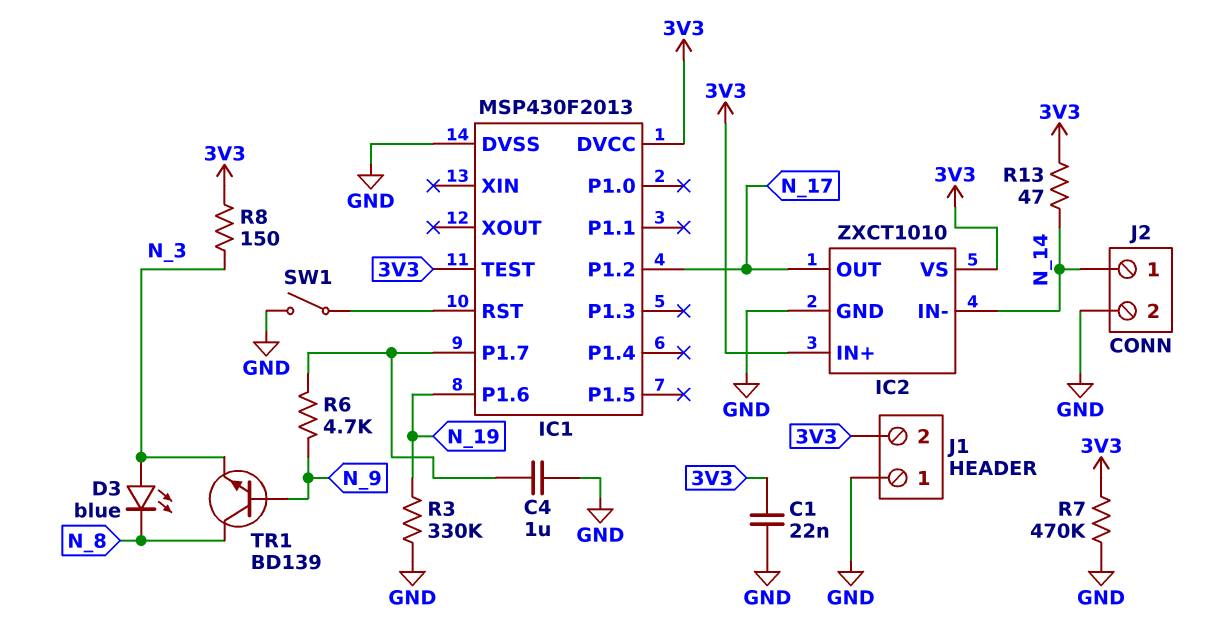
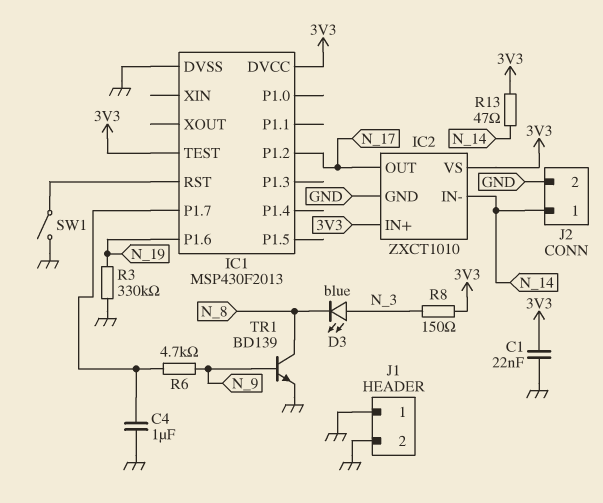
J1 pin 2: 3V3 -> GND
R7: 470k (3V3, GND) -> none
TR1: NPN BD139 (B N_9, C N_8, E N_3) -> NPN BD139 (B N_9, C N_8, E GND)

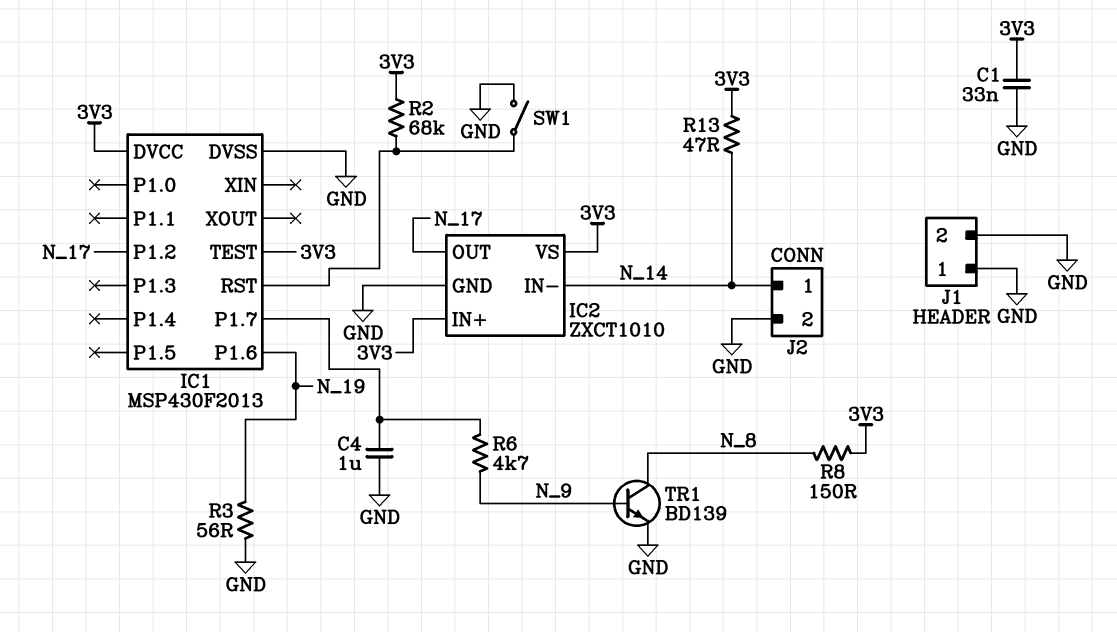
C1: 22nF (3V3, GND) -> 33nF (3V3, GND)
D3: LED blue (A N_3, K N_8) -> none
R2: none -> 68k (3V3, IC1/RST)
R3: 330k (GND, N_19) -> 56 (GND, N_19)
R8: 150 (3V3, N_3) -> 150 (3V3, N_8)

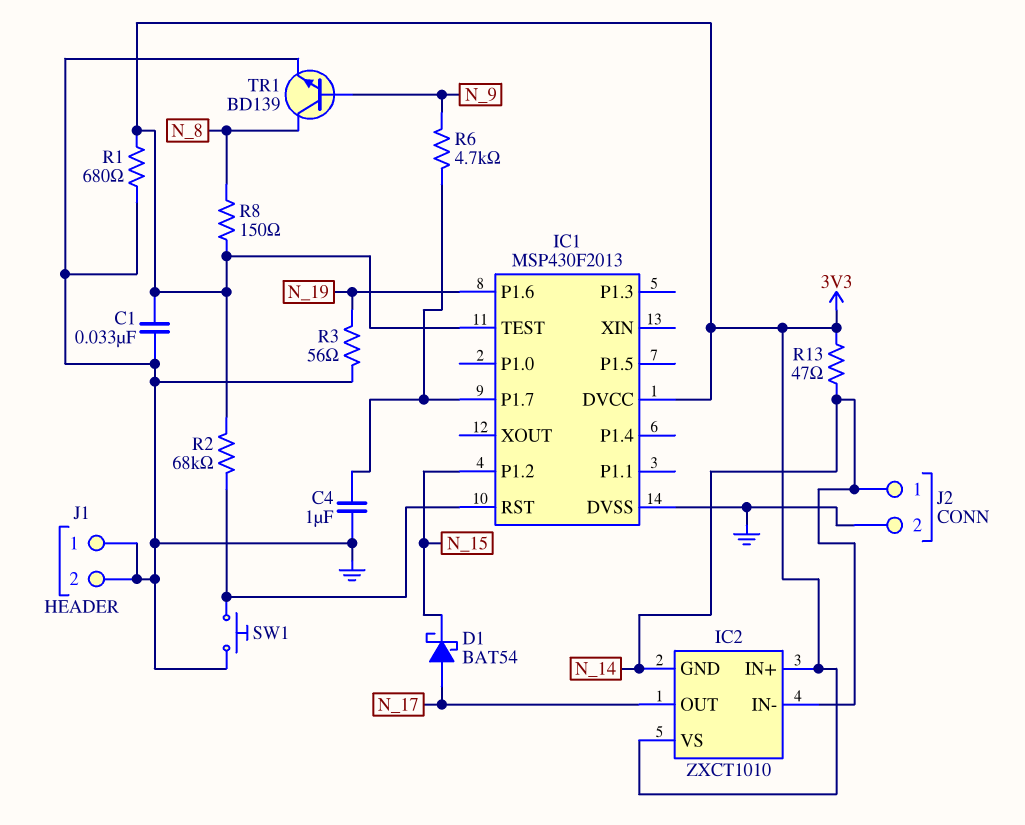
D1: none -> schottky BAT54 (A N_17, K N_15)
IC1 pin P1.2: N_17 -> N_15
IC2 pin GND: GND -> N_14
R1: none -> 680 (3V3, GND)
SW1: switch (GND, IC1/RST) -> button (GND, IC1/RST)

